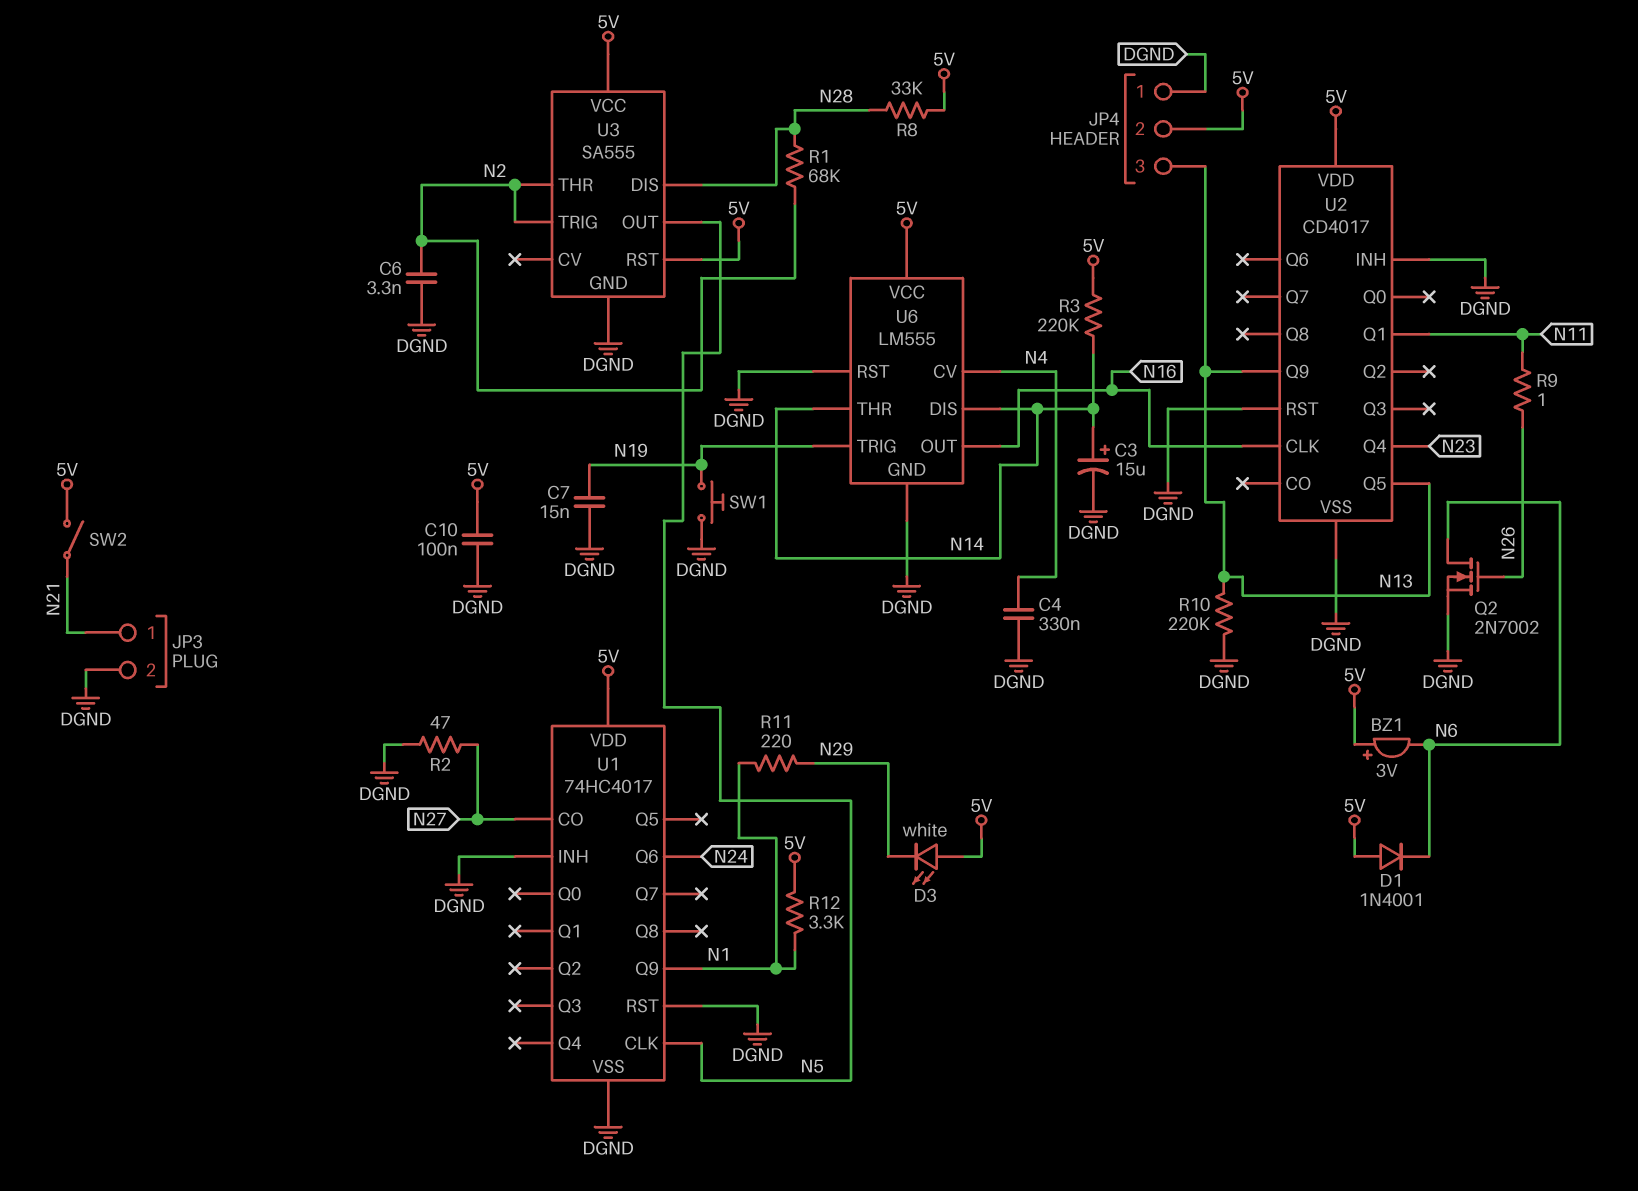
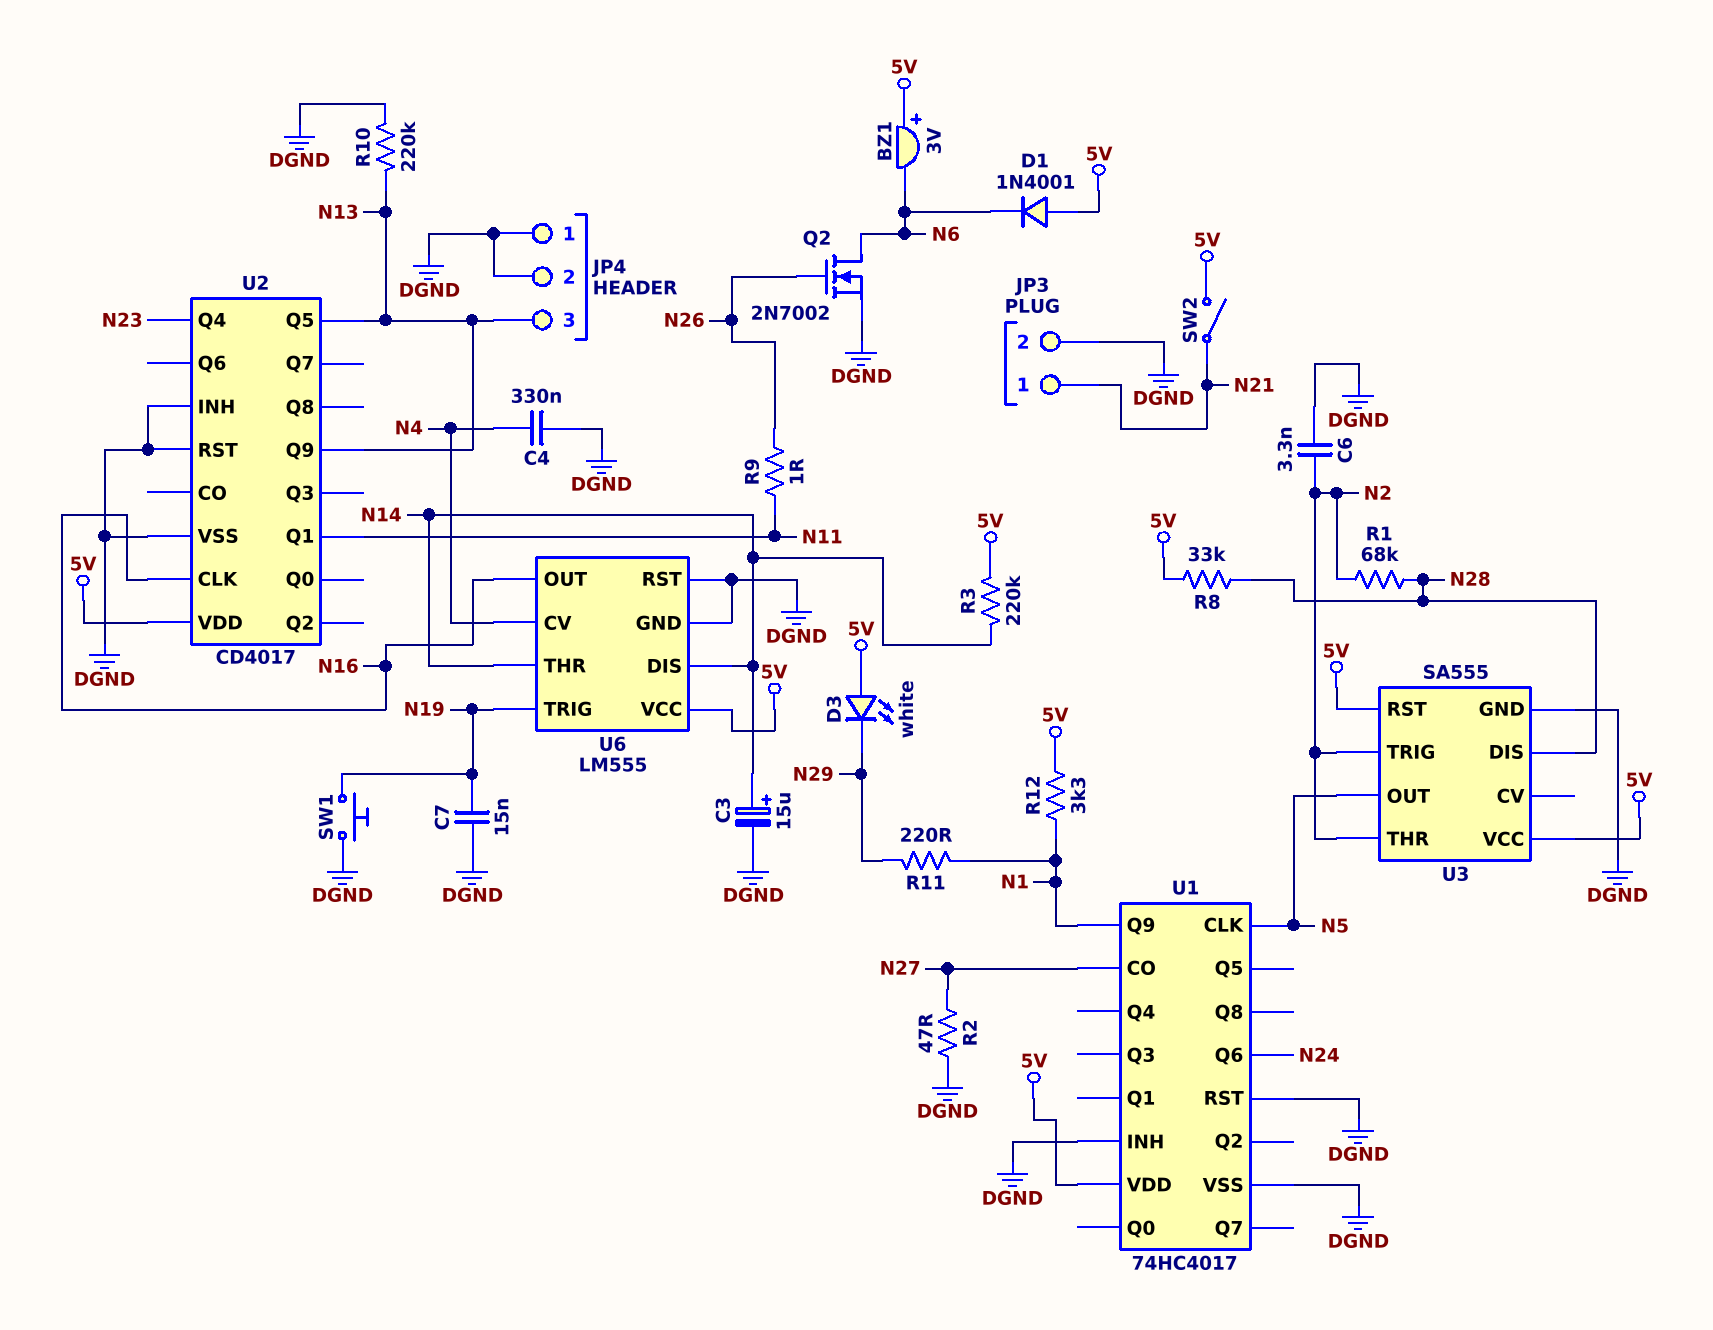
C10: 100nF (5V, DGND) -> none
JP4 pin 2: 5V -> DGND

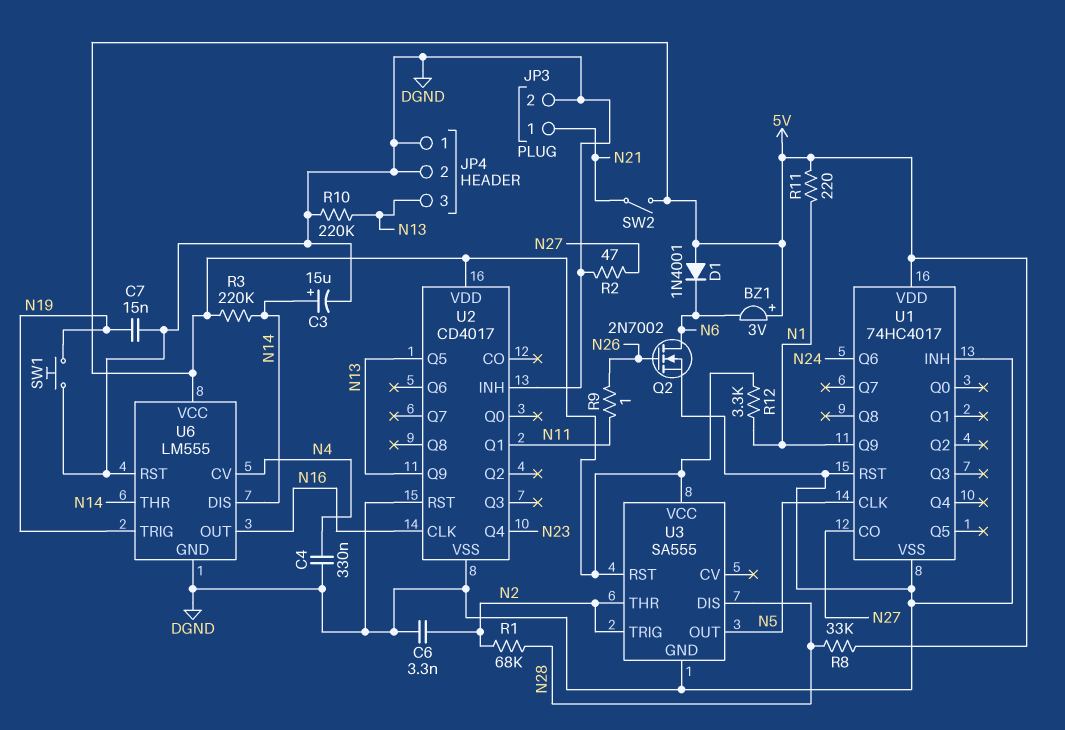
D3: LED white (A 5V, K N29) -> none
R11: 220 (N1, N29) -> 220 (5V, N1)

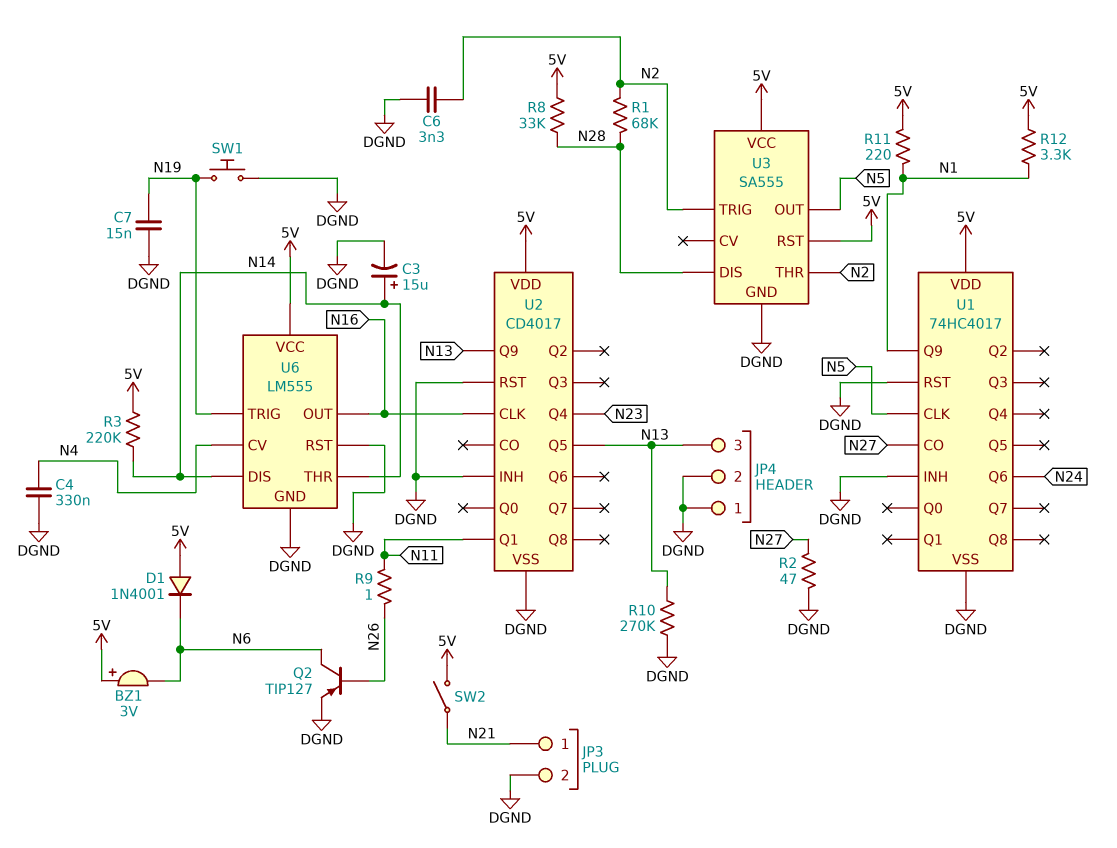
Q2: NMOS 2N7002 (G N26, D N6, S DGND) -> PNP TIP127 (B N26, C N6, E DGND)
R10: 220k (DGND, N13) -> 270k (DGND, N13)

